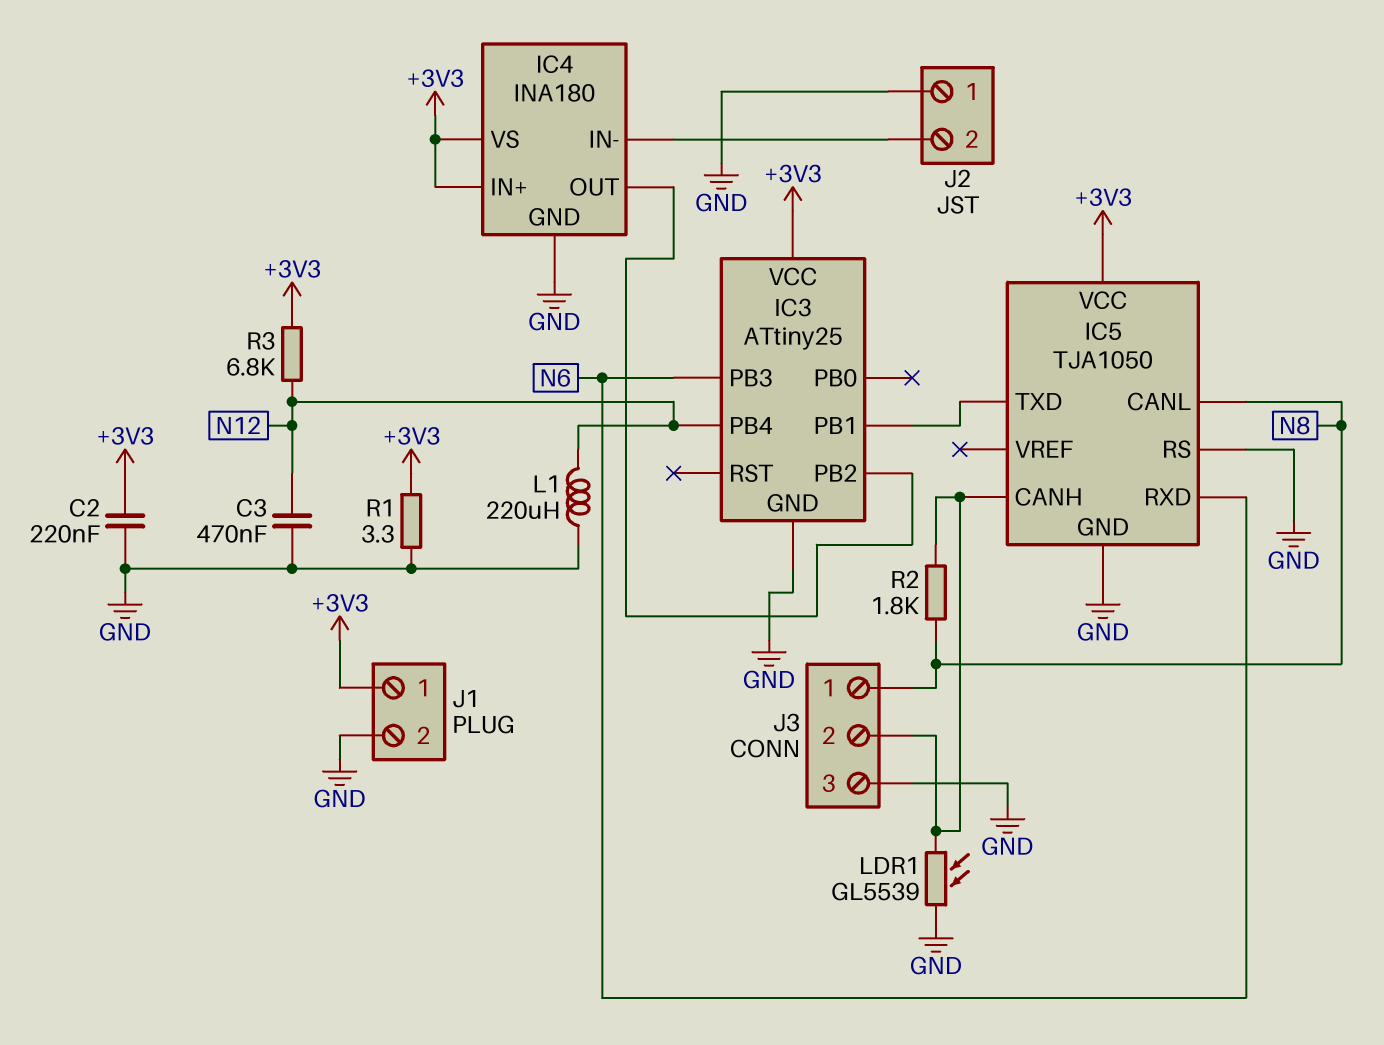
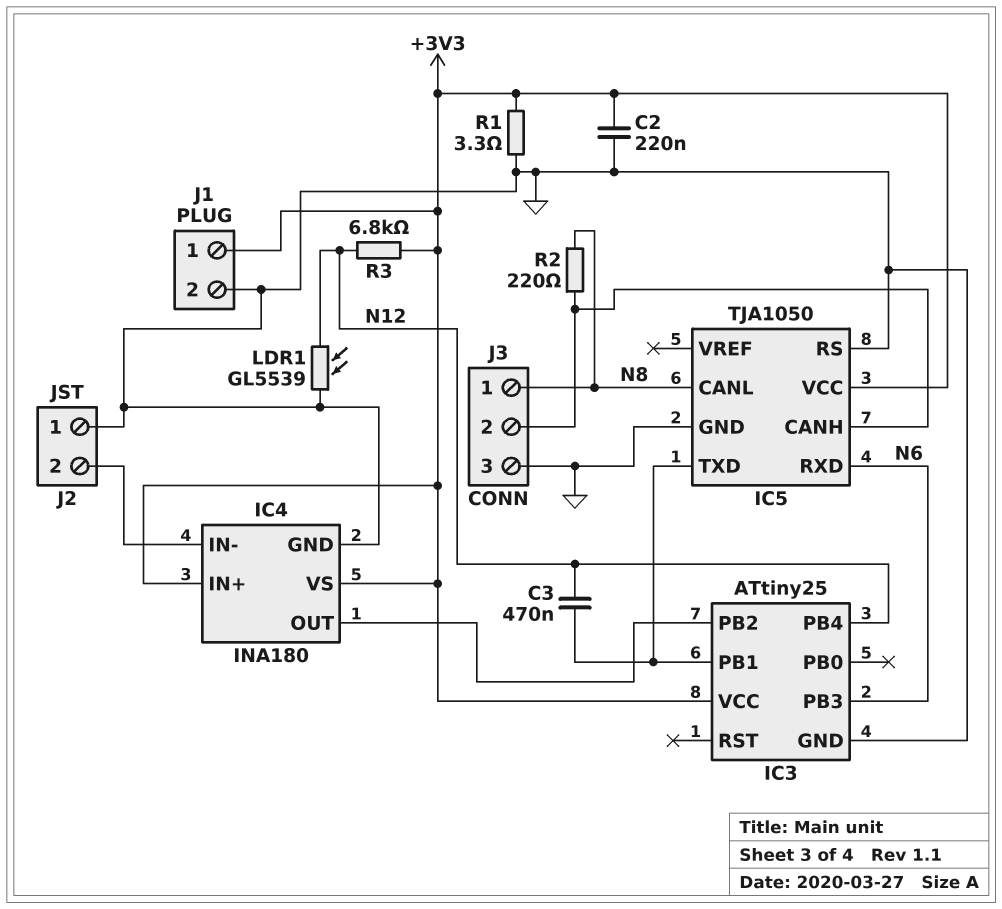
C3: 470nF (GND, N12) -> 470nF (IC3/PB1, N12)
L1: 220uH (GND, N12) -> none
LDR1: GL5539 (GND, IC5/CANH) -> GL5539 (GND, N12)
R2: 1.8k (IC5/CANH, N8) -> 220 (IC5/CANH, N8)

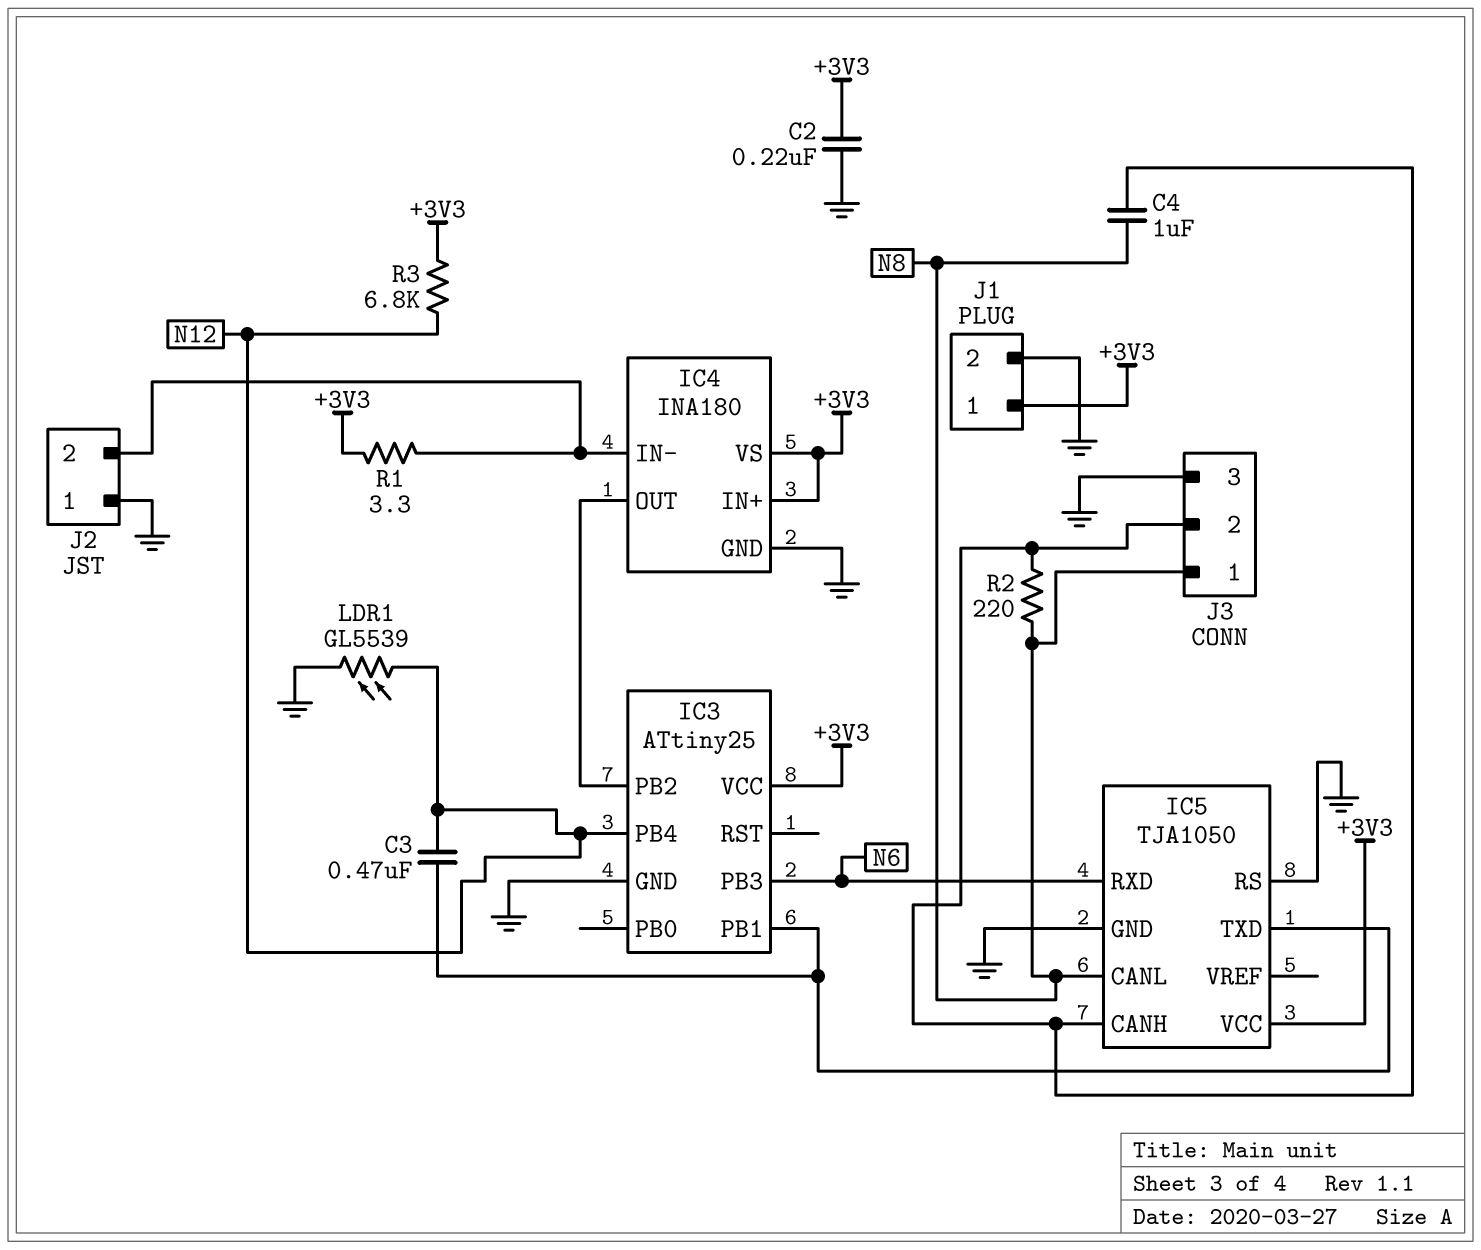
C4: none -> 1uF (IC5/CANH, N8)
R1: 3.3 (+3V3, GND) -> 3.3 (+3V3, IC4/IN-)

